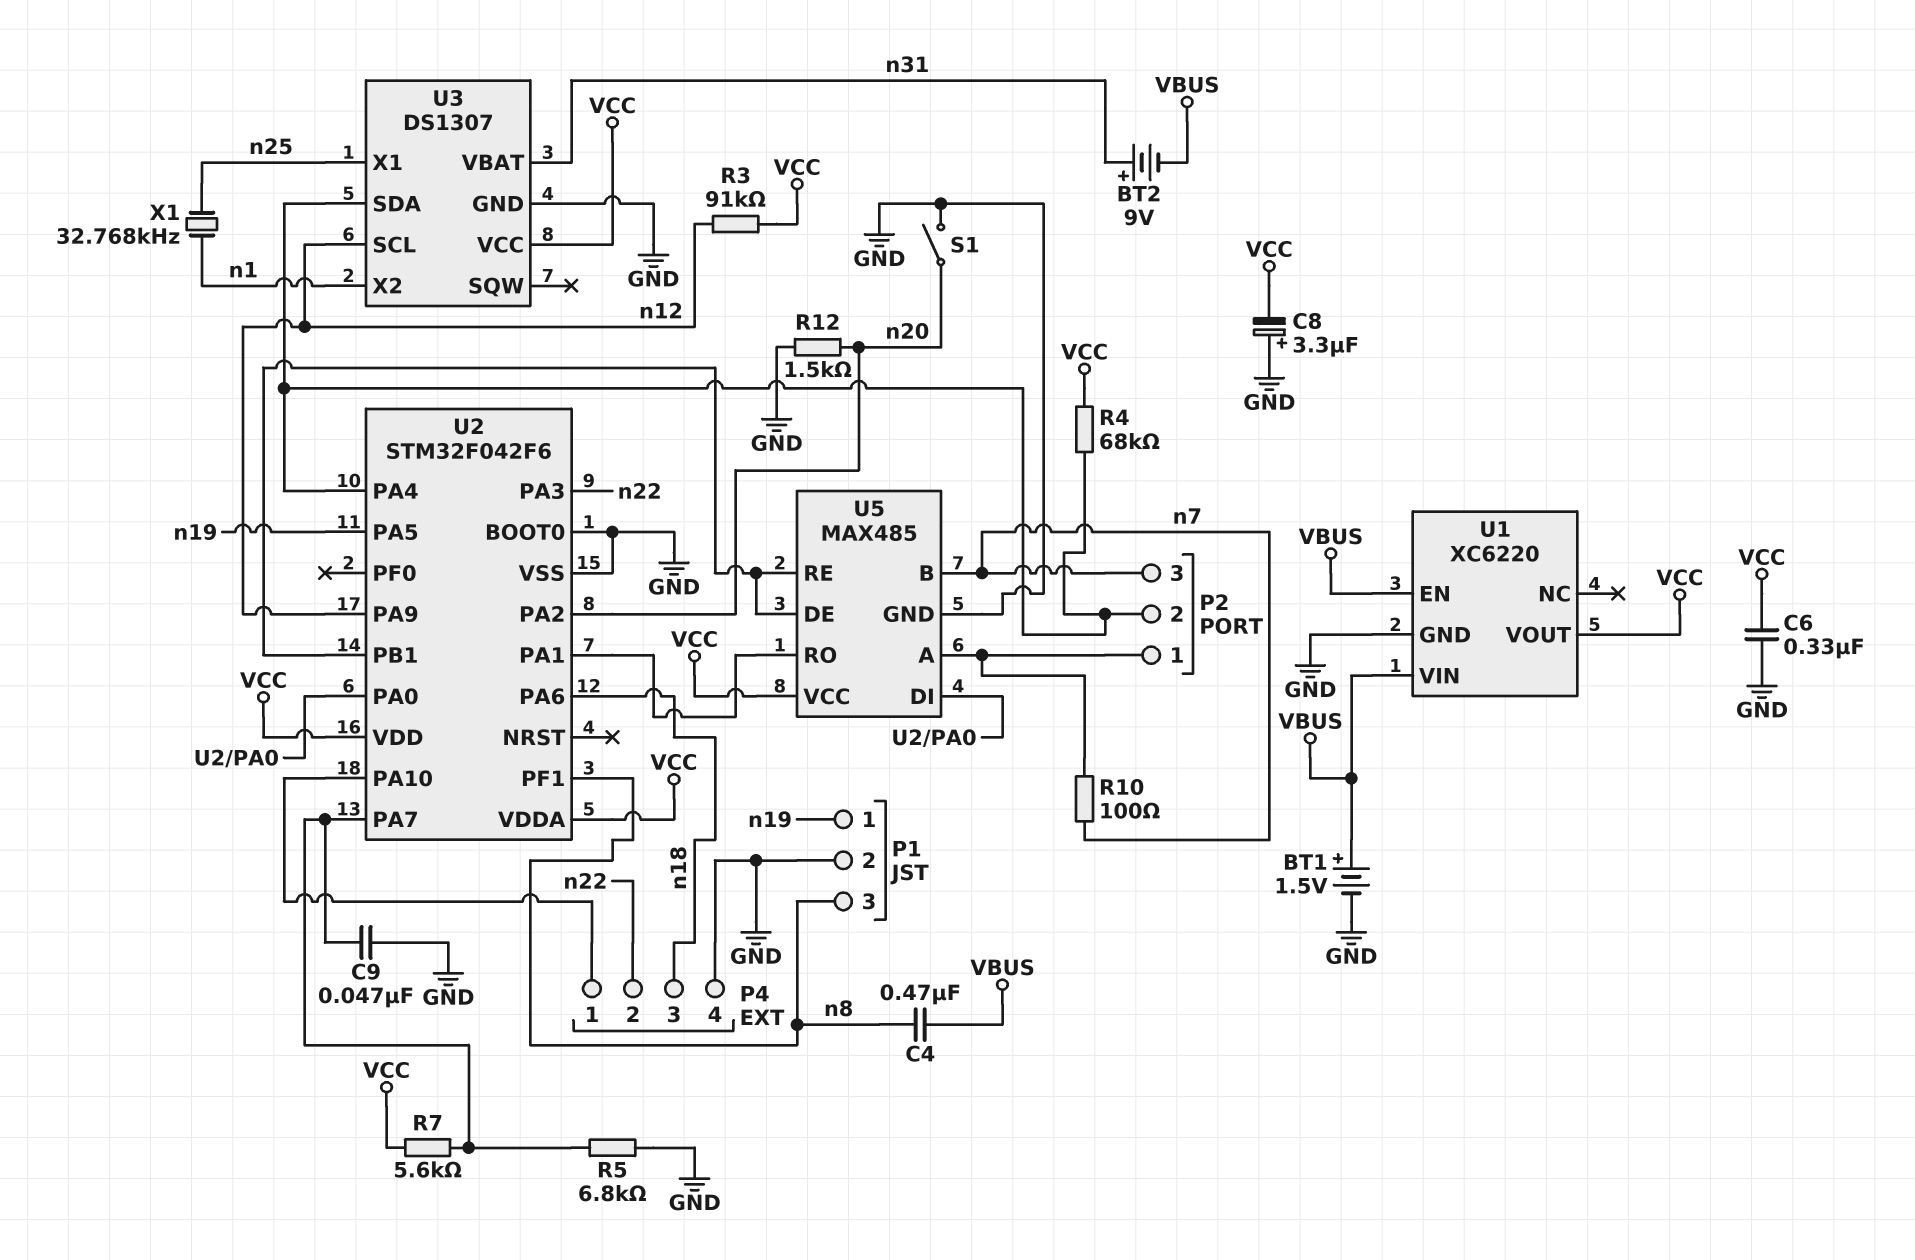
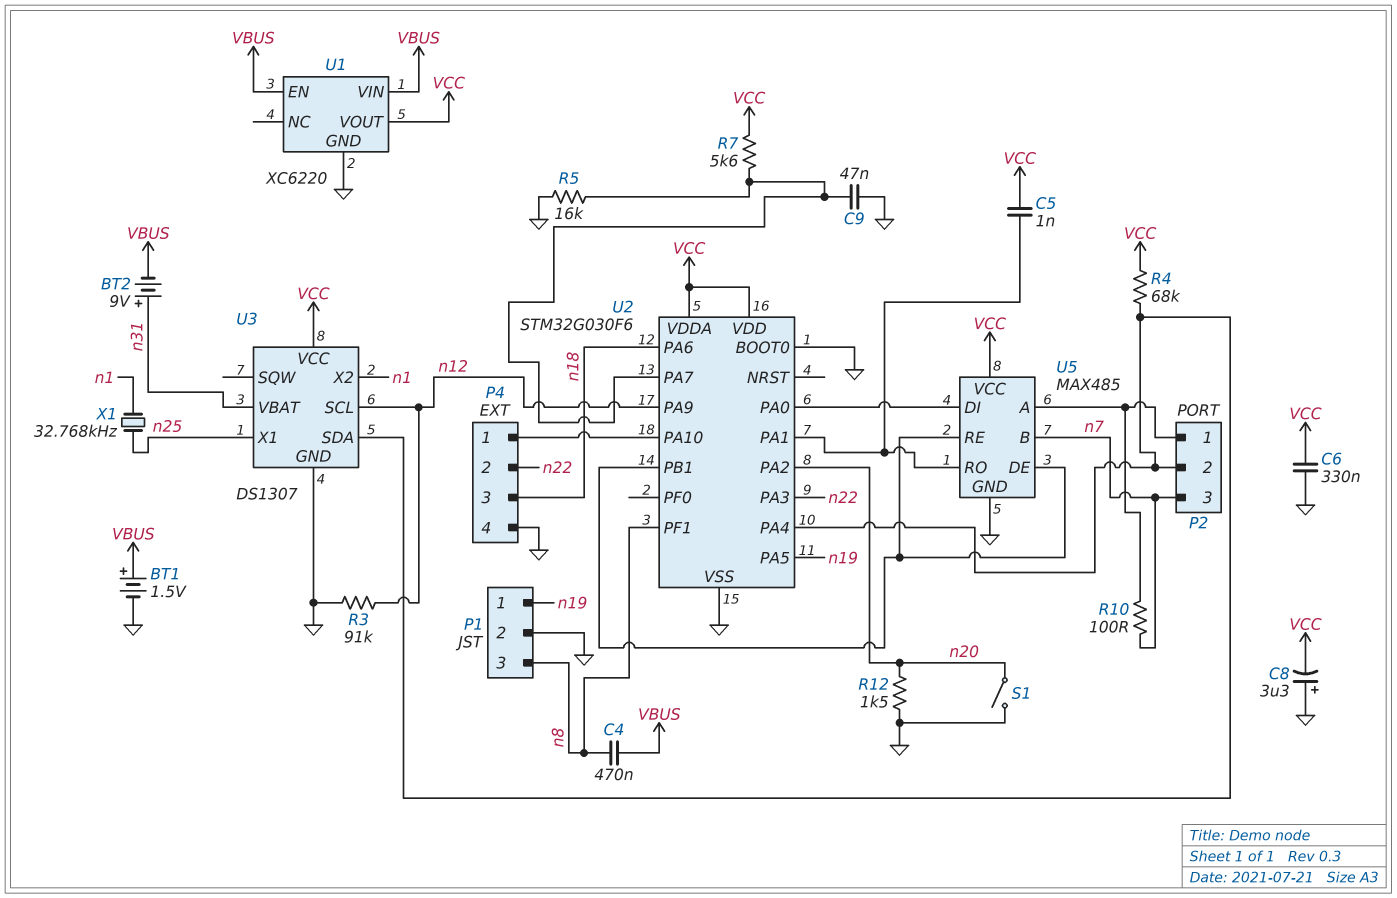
C5: none -> 1nF (U2/PA1, VCC)
R3: 91k (VCC, n12) -> 91k (GND, n12)
R5: 6.8k (GND, U2/PA7) -> 16k (GND, U2/PA7)
U2: STM32F042F6 -> STM32G030F6

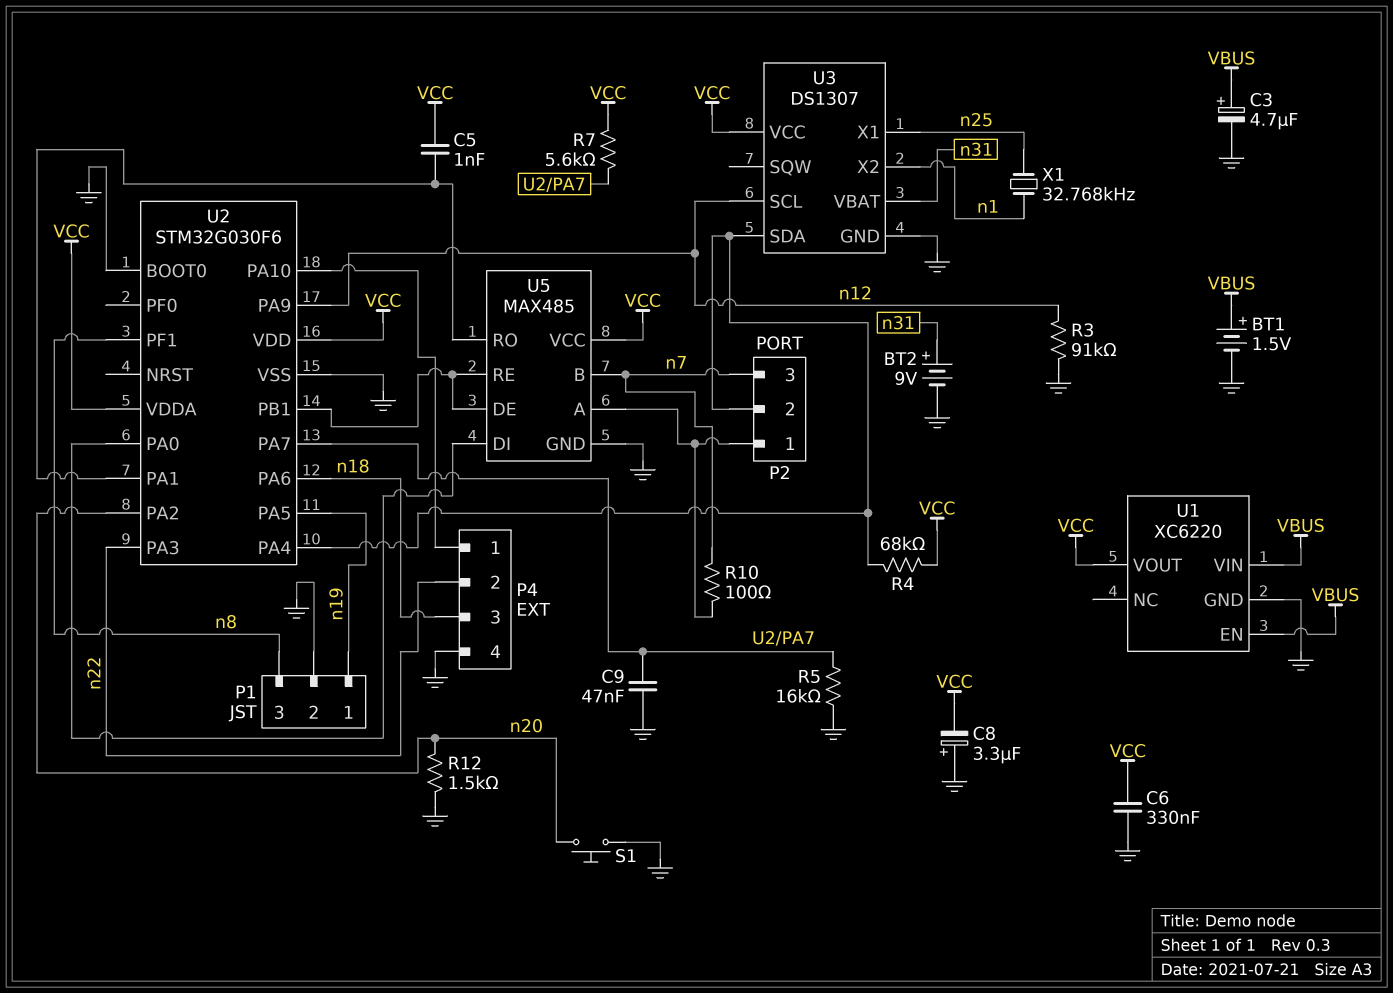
BT2: 9V (plus n31, minus VBUS) -> 9V (plus n31, minus GND)
C3: none -> 4.7uF (plus VBUS, minus GND)
C4: 470nF (VBUS, n8) -> none
S1: switch (GND, n20) -> button (GND, n20)

